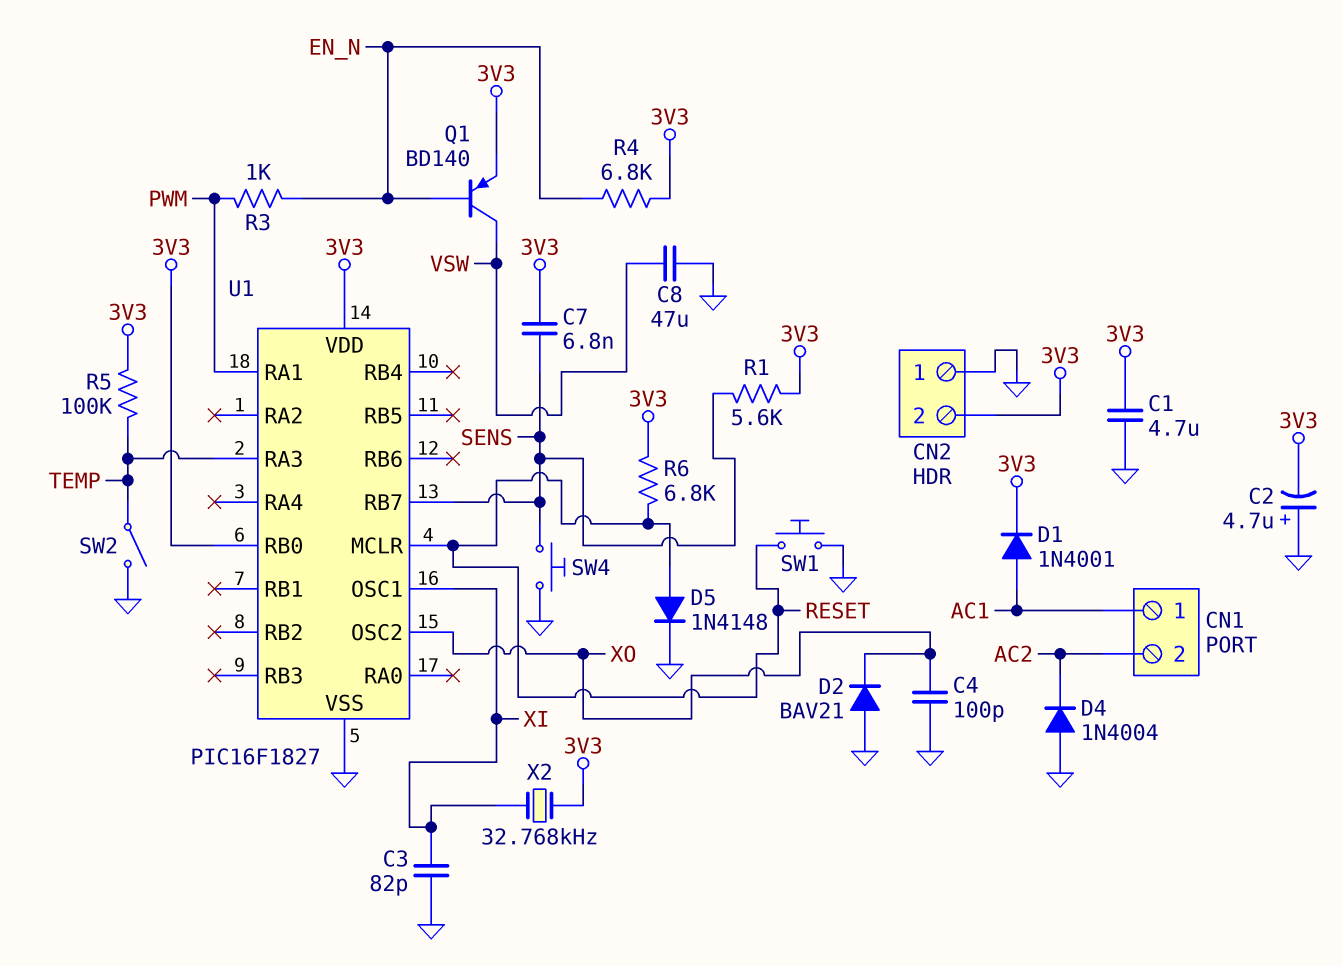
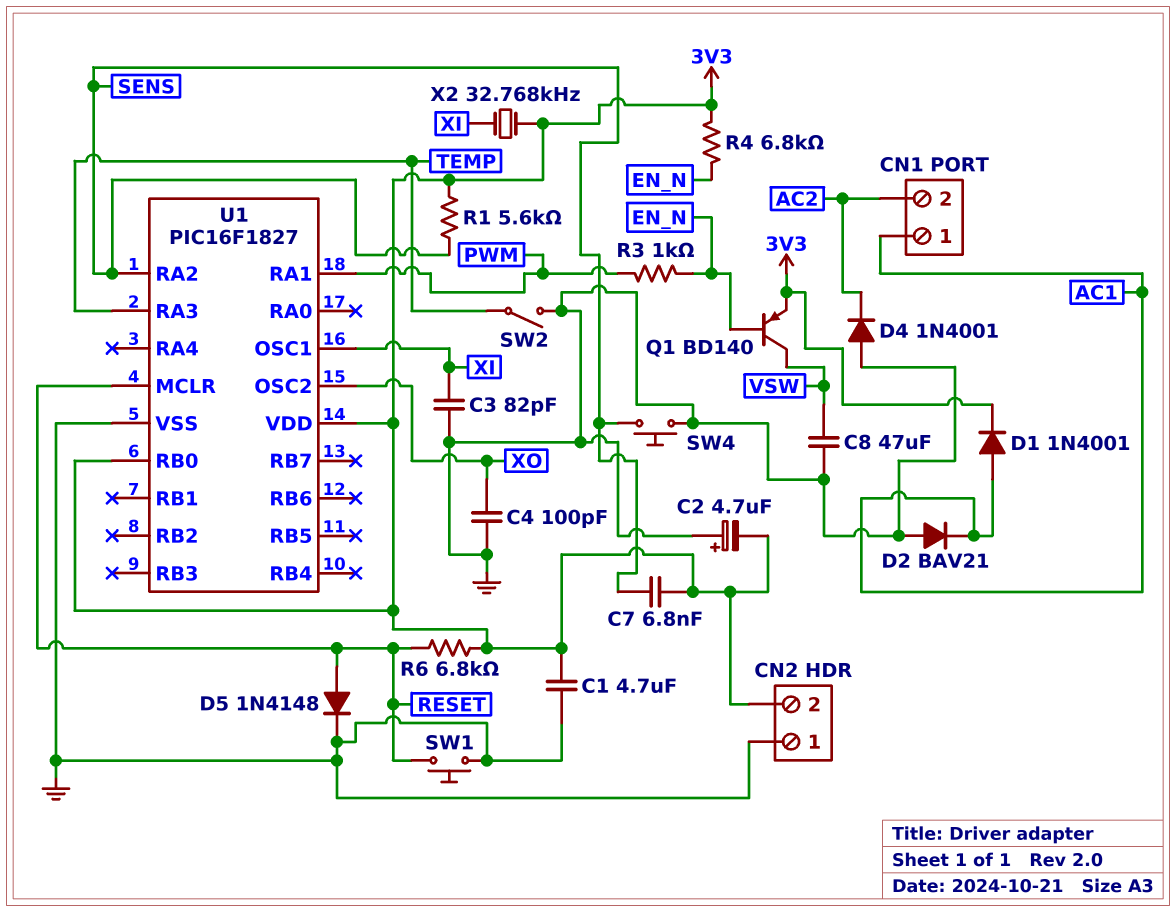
D2: diode BAV21 (A GND, K XO) -> diode BAV21 (A GND, K AC1)
D4: diode 1N4004 (A GND, K AC2) -> diode 1N4001 (A GND, K AC2)
R5: 100k (3V3, TEMP) -> none
U1 pin RA2: none -> SENS
U1 pin RB7: SENS -> none

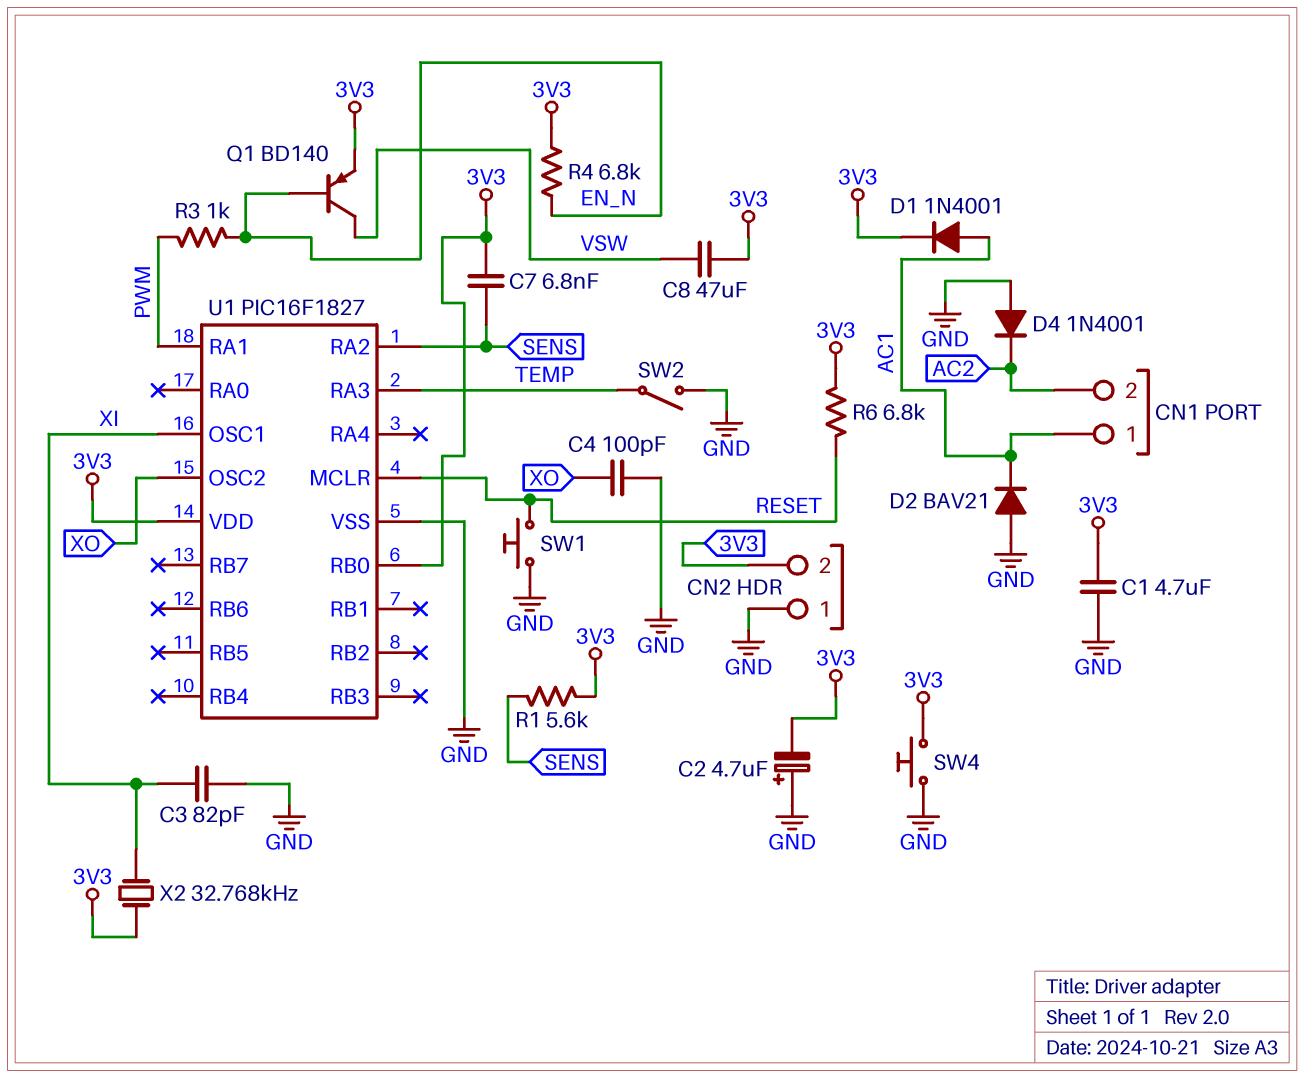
C8: 47uF (GND, VSW) -> 47uF (3V3, VSW)
D5: diode 1N4148 (A RESET, K GND) -> none
SW4: button (GND, SENS) -> button (3V3, GND)

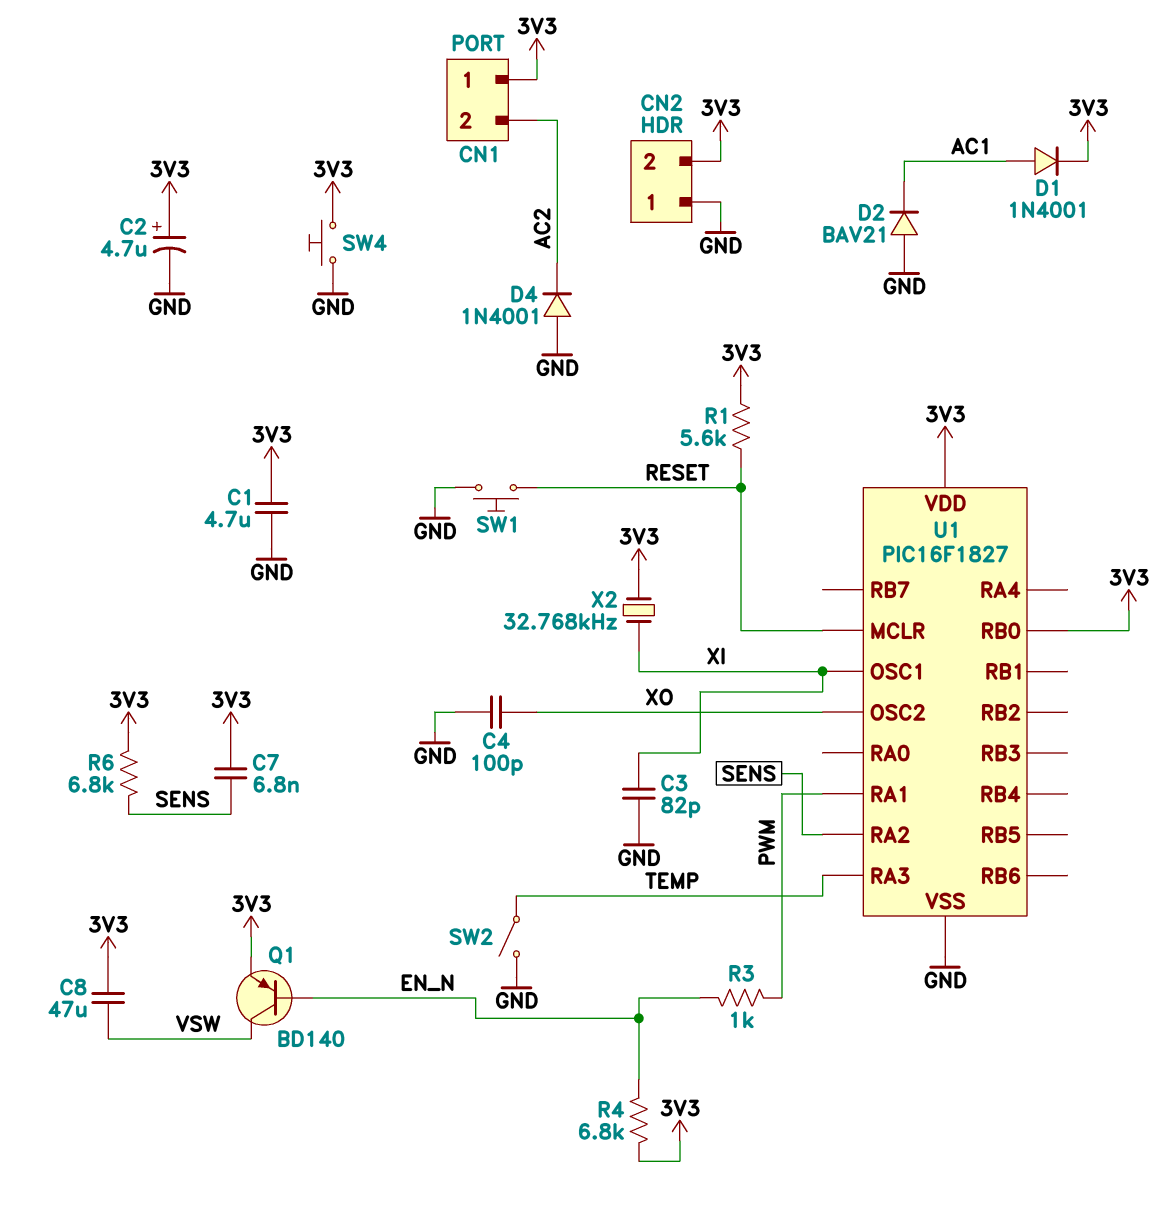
C2: 4.7uF (plus GND, minus 3V3) -> 4.7uF (plus 3V3, minus GND)
CN1 pin 1: AC1 -> 3V3
R1: 5.6k (3V3, SENS) -> 5.6k (3V3, RESET)
R6: 6.8k (3V3, RESET) -> 6.8k (3V3, SENS)

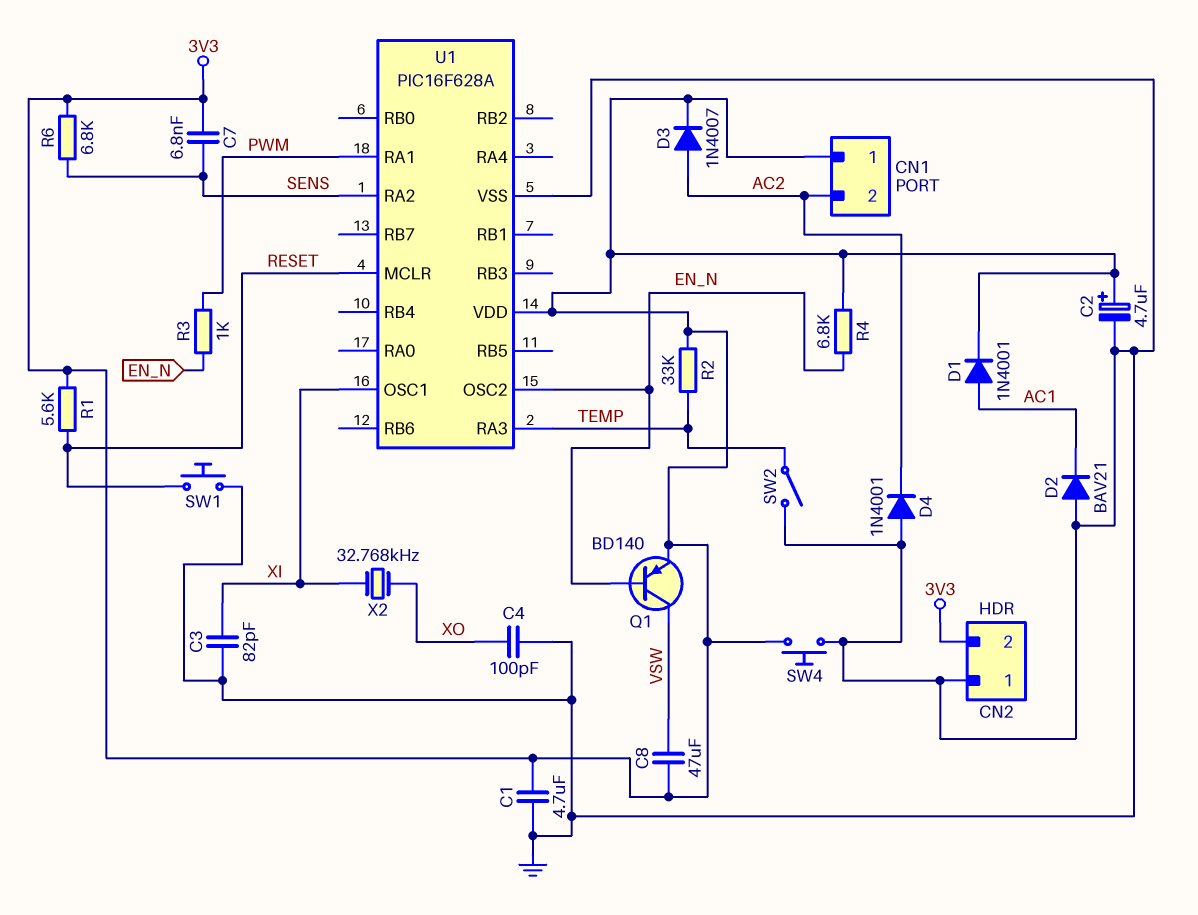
D3: none -> diode 1N4007 (A AC2, K 3V3)
R2: none -> 33k (3V3, TEMP)
U1: PIC16F1827 -> PIC16F628A
U1 pin OSC2: XO -> EN_N
U1 pin RB0: 3V3 -> none
X2: 32.768kHz (3V3, XI) -> 32.768kHz (XI, XO)

